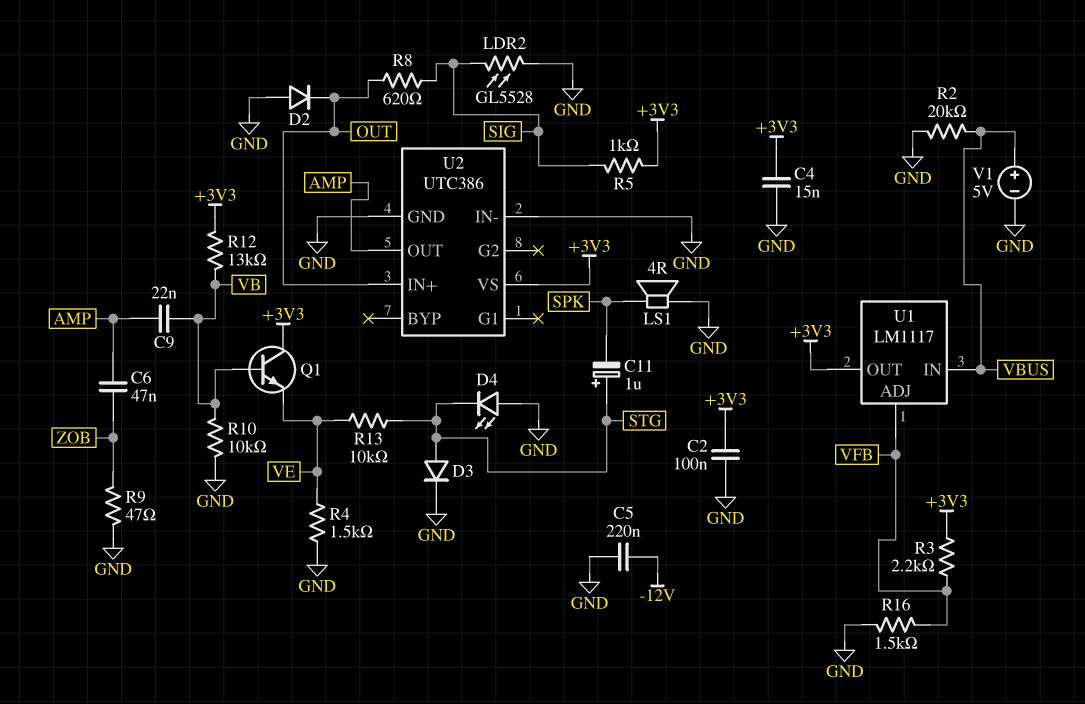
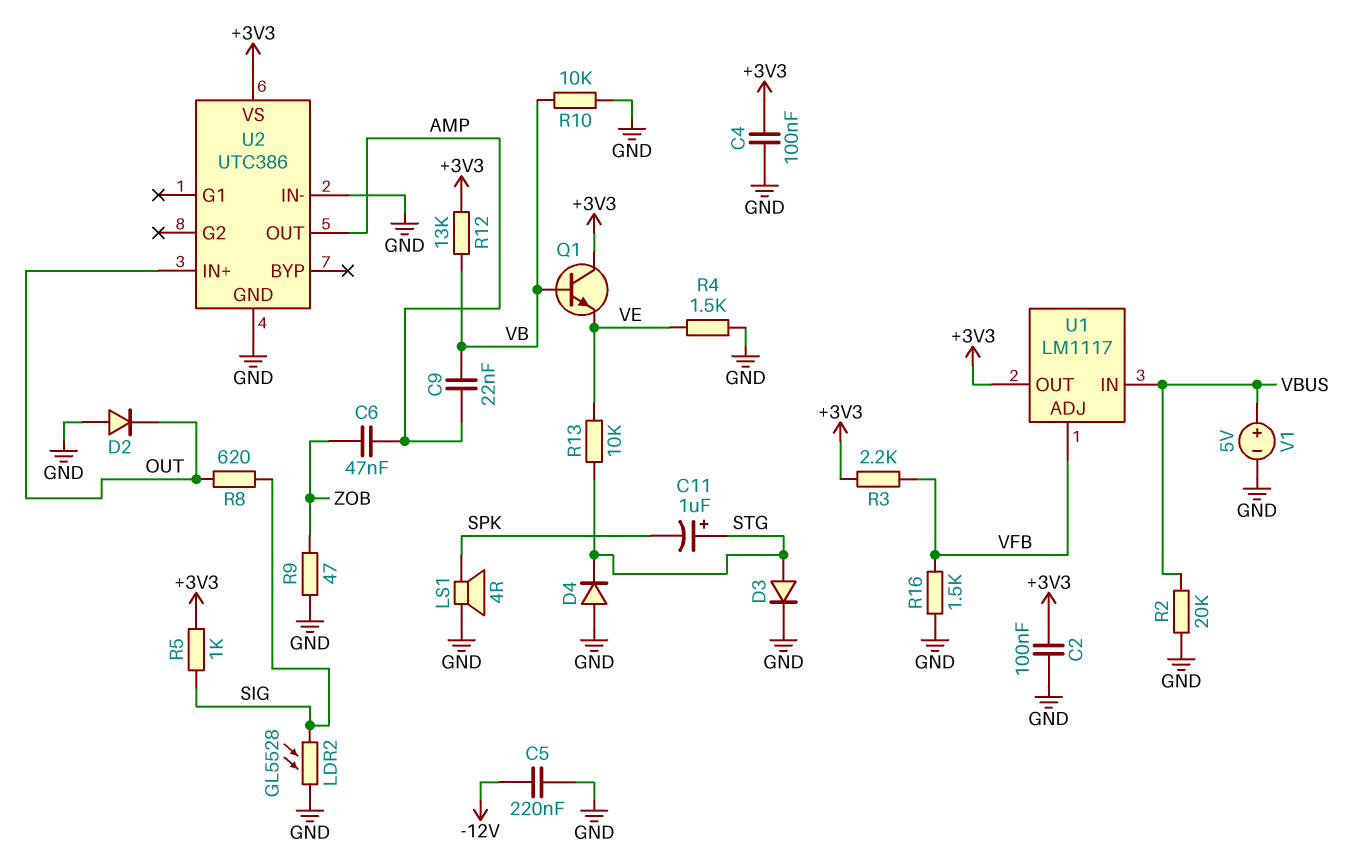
C4: 15nF (+3V3, GND) -> 100nF (+3V3, GND)
D4: LED (A GND, K STG) -> diode (A GND, K STG)

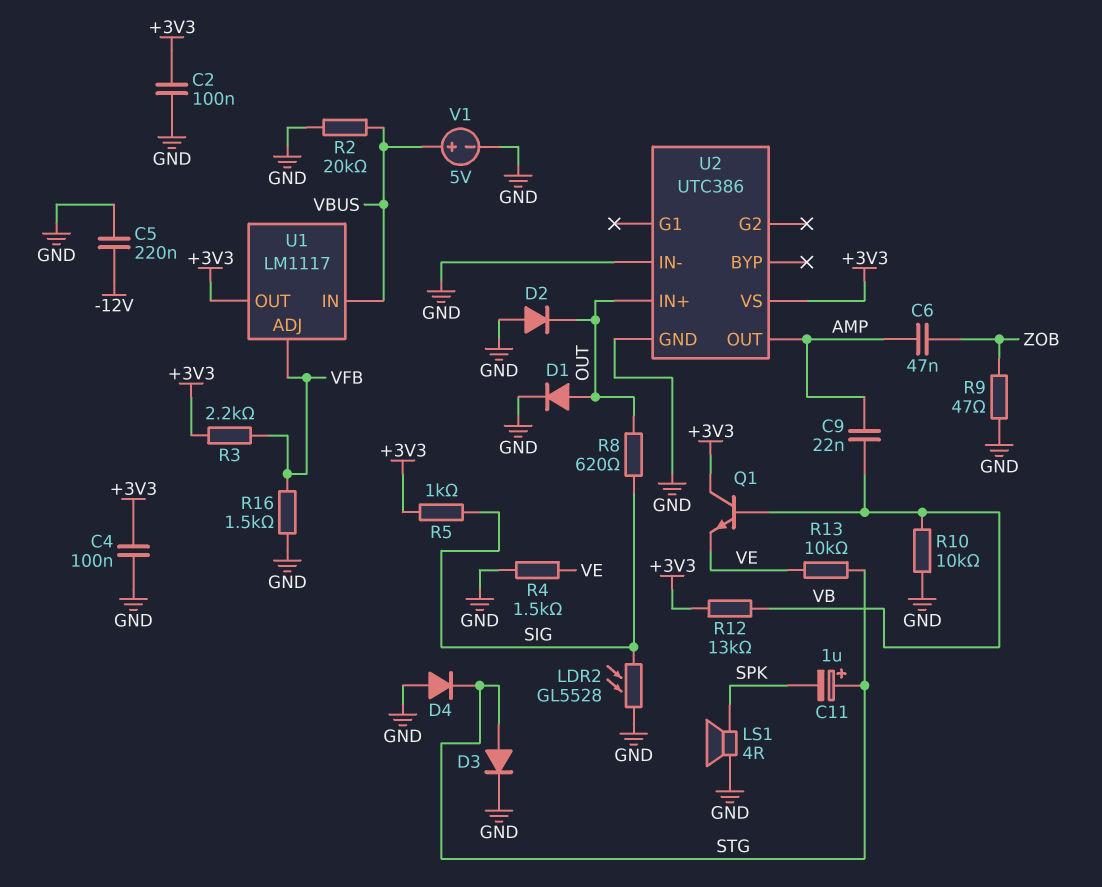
D1: none -> diode (A OUT, K GND)

